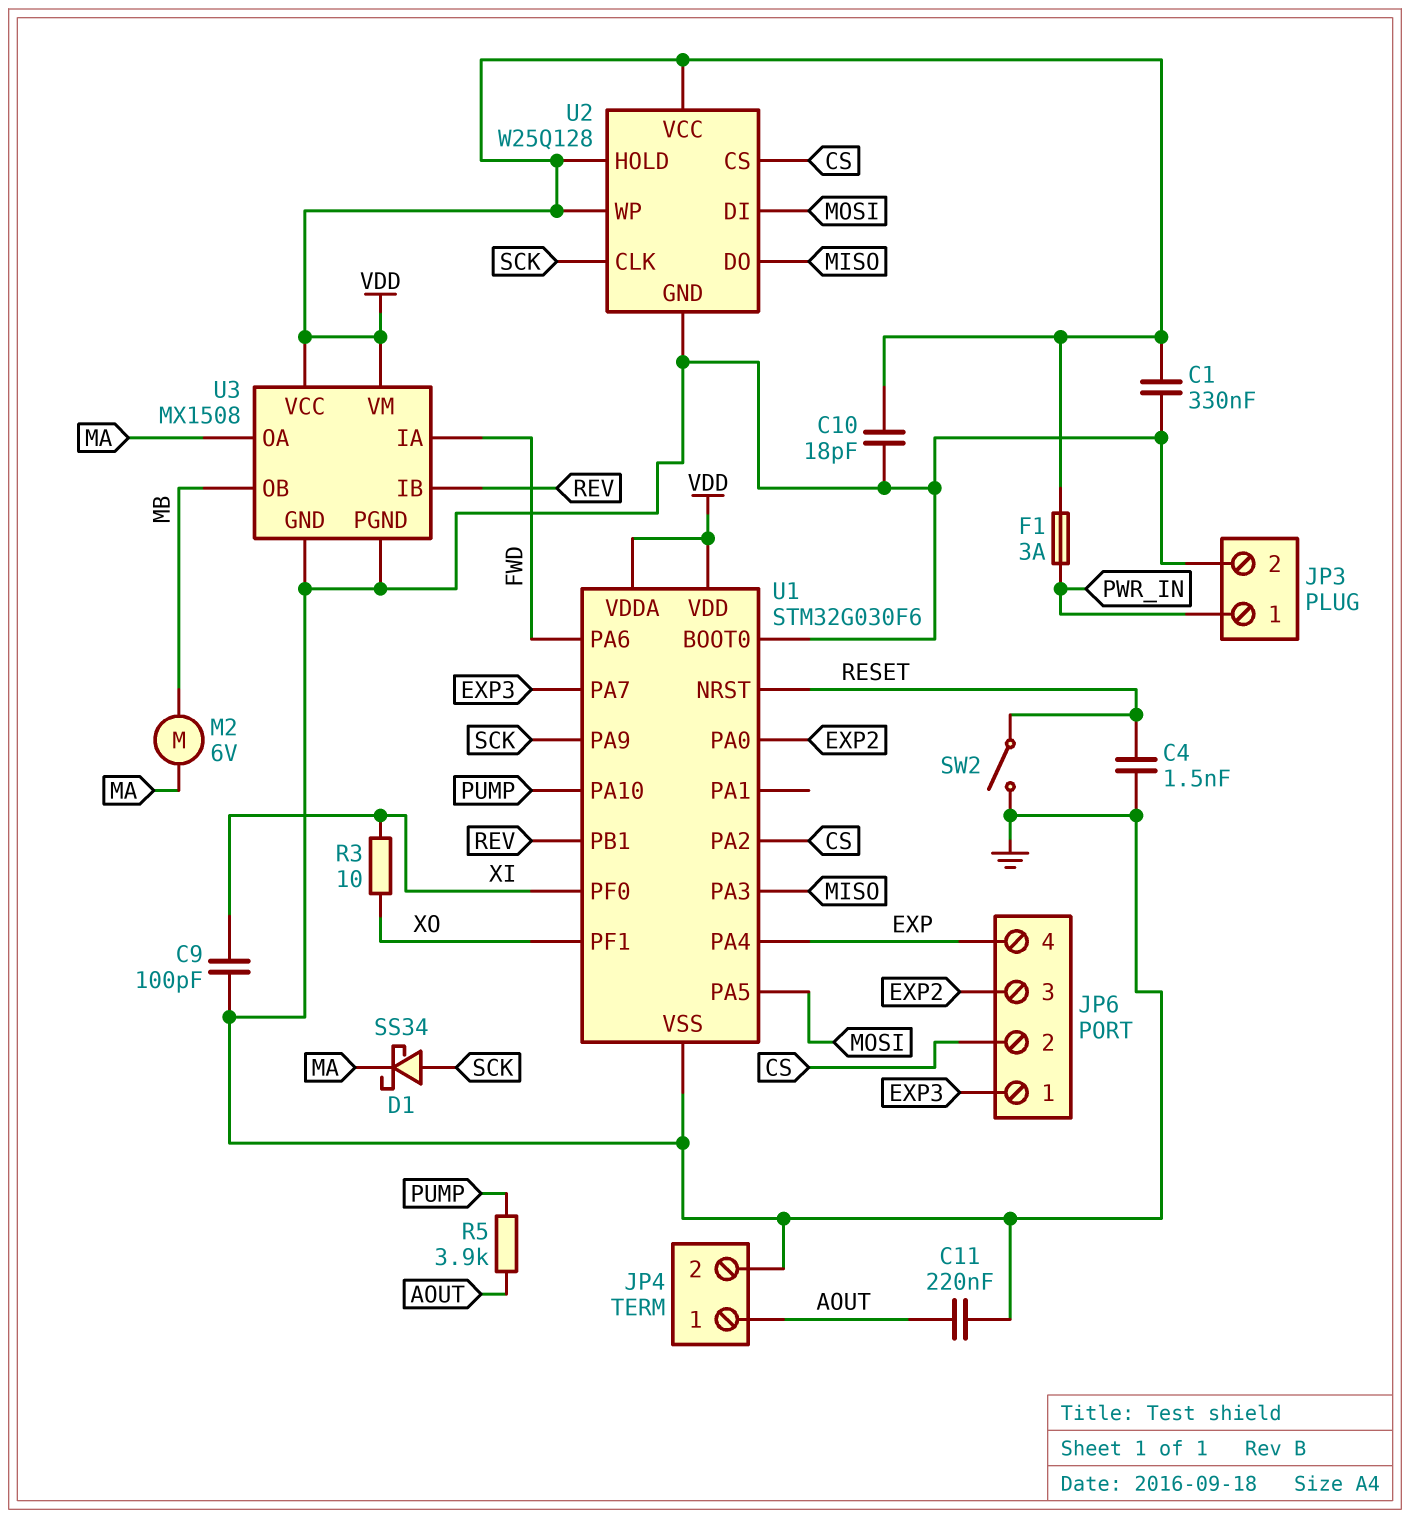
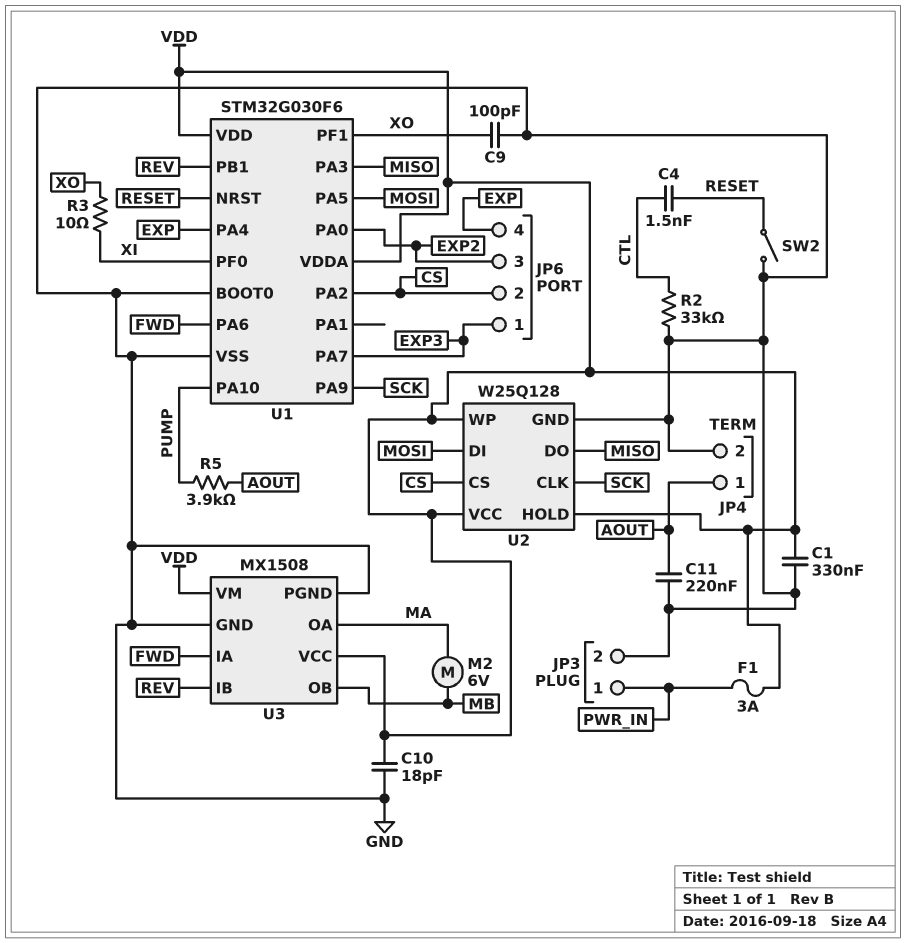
C4: 1.5nF (GND, RESET) -> 1.5nF (CTL, RESET)
C9: 100pF (GND, XI) -> 100pF (GND, XO)
D1: schottky SS34 (A SCK, K MA) -> none
R2: none -> 33k (CTL, GND)

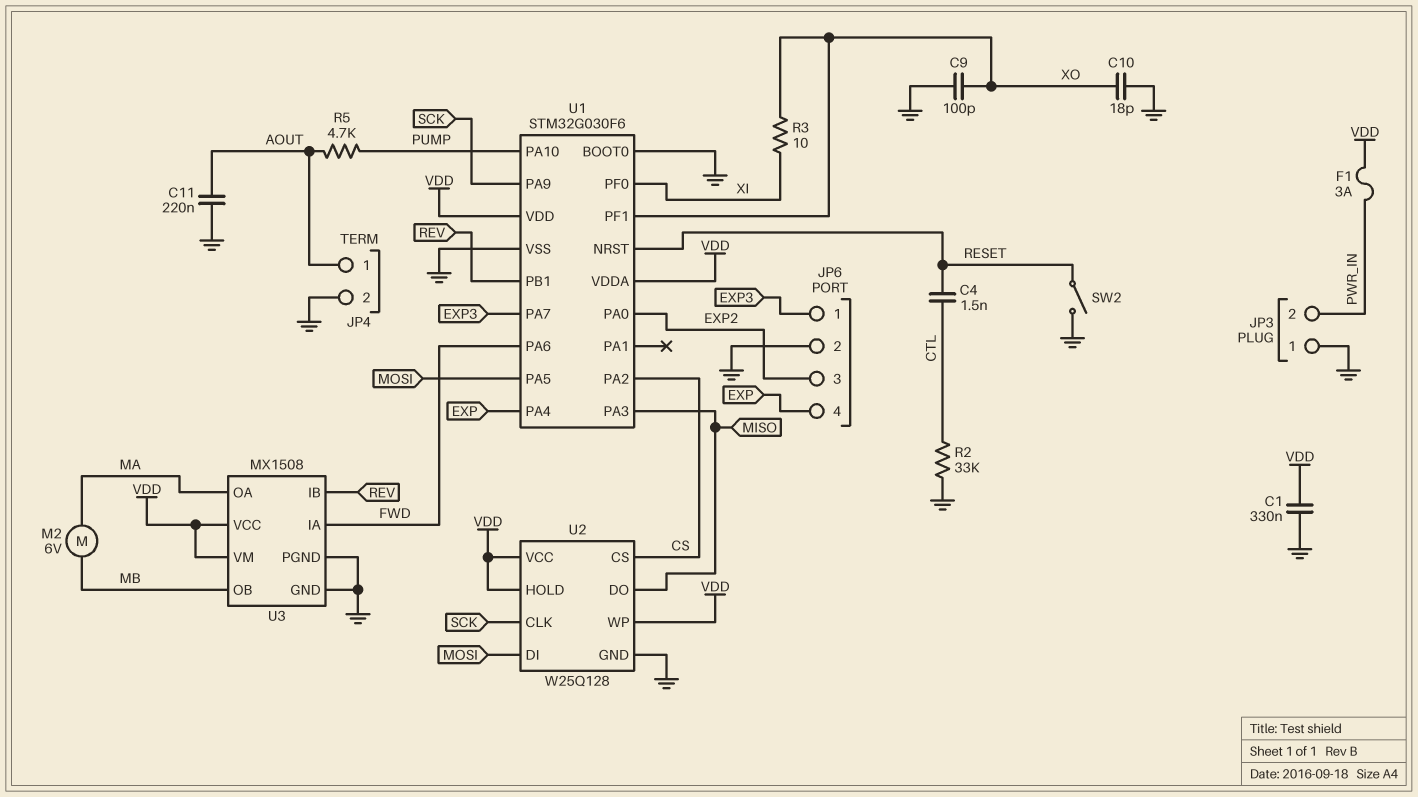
C10: 18pF (GND, VDD) -> 18pF (GND, XO)
JP3 pin 1: PWR_IN -> GND
JP3 pin 2: GND -> PWR_IN
JP6 pin 2: CS -> GND
R5: 3.9k (AOUT, PUMP) -> 4.7k (AOUT, PUMP)

